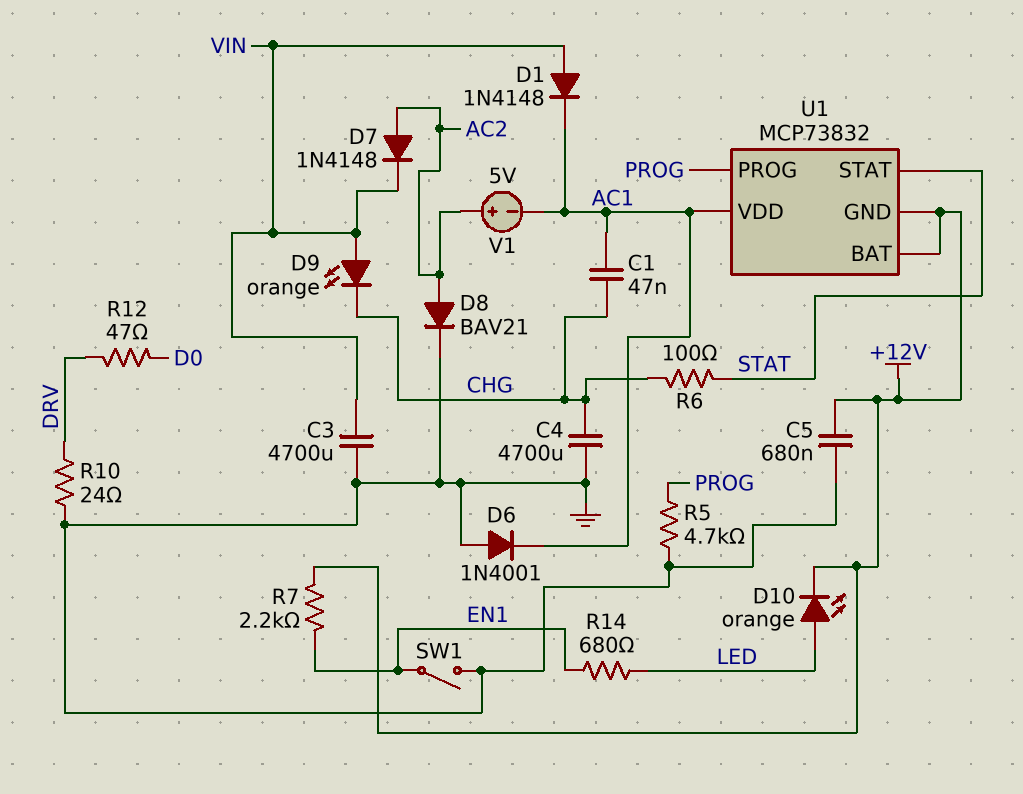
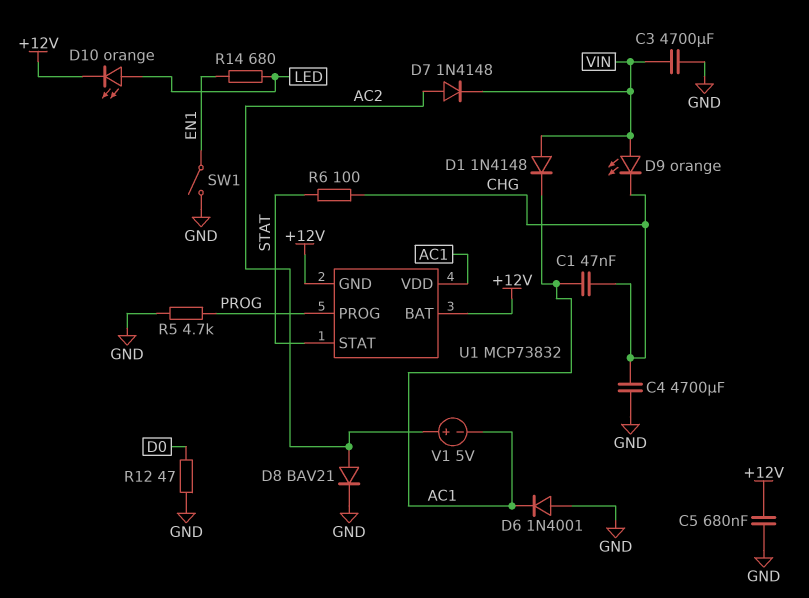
R7: 2.2k (+12V, EN1) -> none
R10: 24 (DRV, GND) -> none
R12: 47 (D0, DRV) -> 47 (D0, GND)

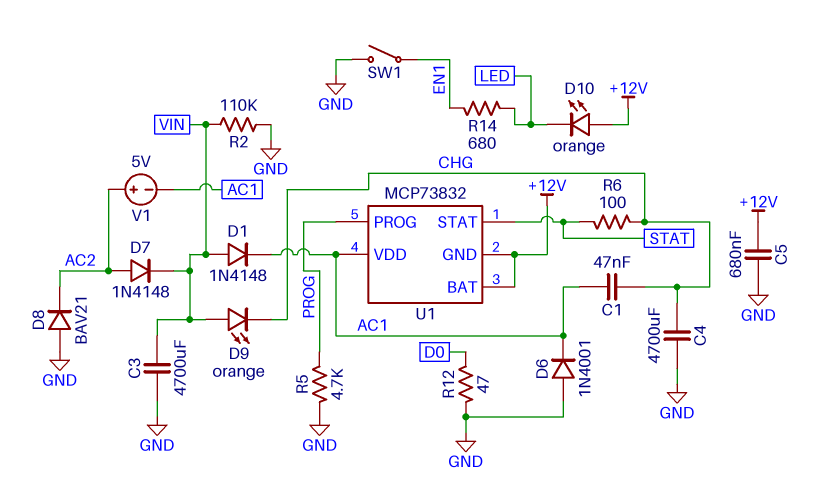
D8: diode BAV21 (A AC2, K GND) -> diode BAV21 (A GND, K AC2)
D10: LED orange (A LED, K +12V) -> LED orange (A +12V, K LED)
R2: none -> 110k (GND, VIN)

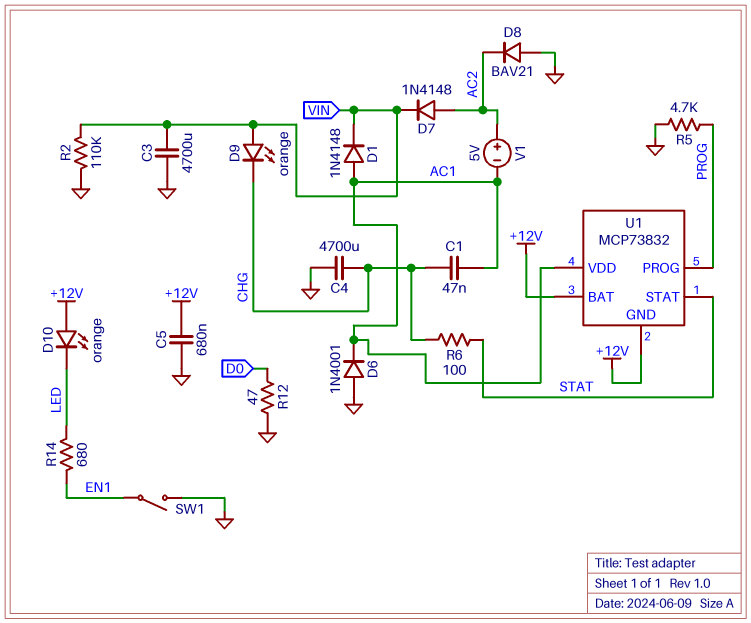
D1: diode 1N4148 (A VIN, K AC1) -> diode 1N4148 (A AC1, K VIN)

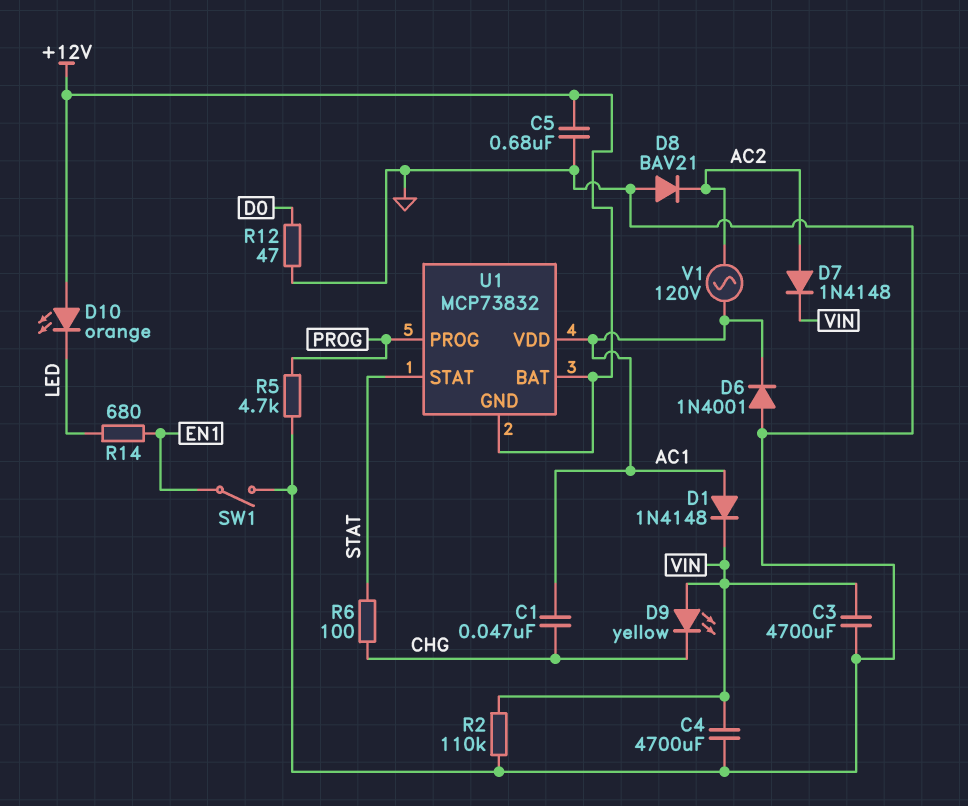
C4: 4700uF (CHG, GND) -> 4700uF (GND, VIN)
D9: LED orange (A VIN, K CHG) -> LED yellow (A VIN, K CHG)
V1: 5V (plus AC2, minus AC1) -> AC 120V (AC1, AC2)

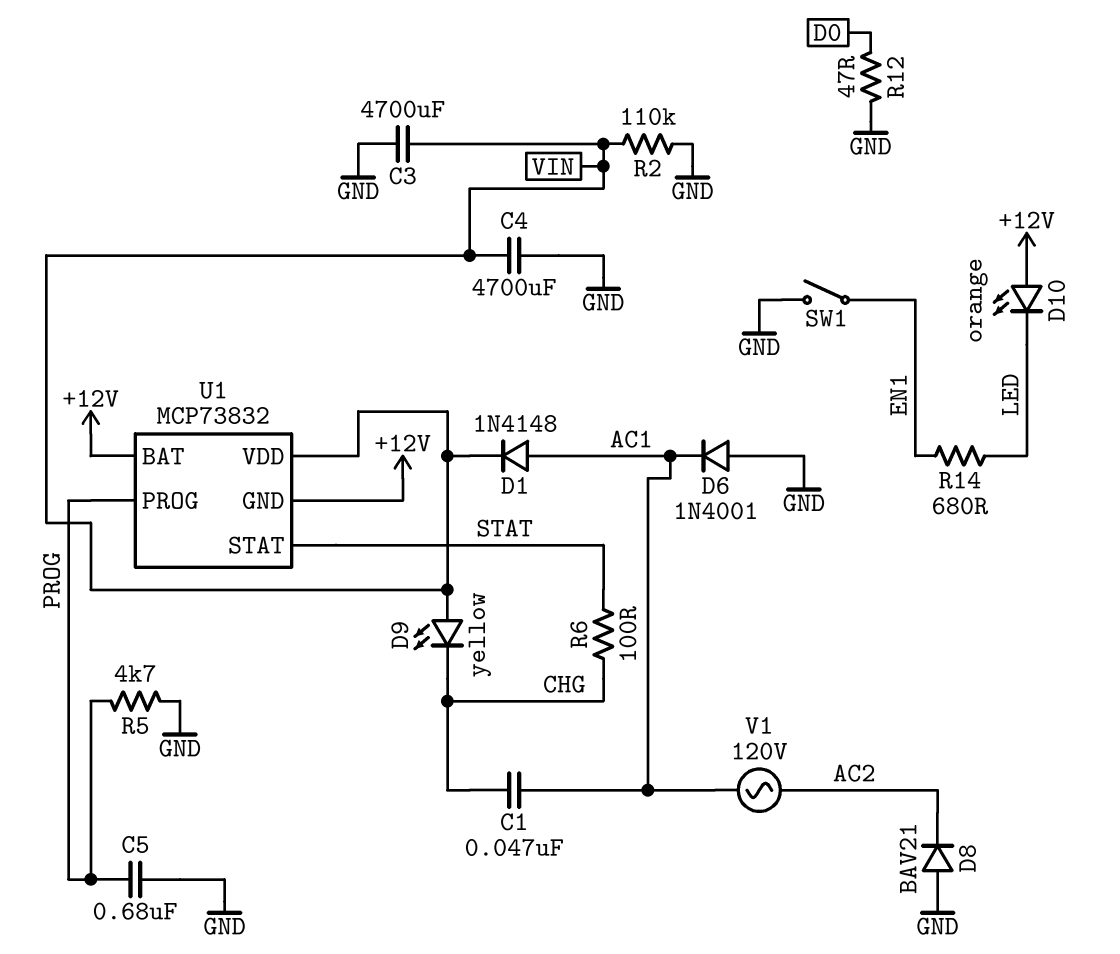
C5: 680nF (+12V, GND) -> 680nF (GND, PROG)
D7: diode 1N4148 (A AC2, K VIN) -> none
U1 pin VDD: AC1 -> VIN

